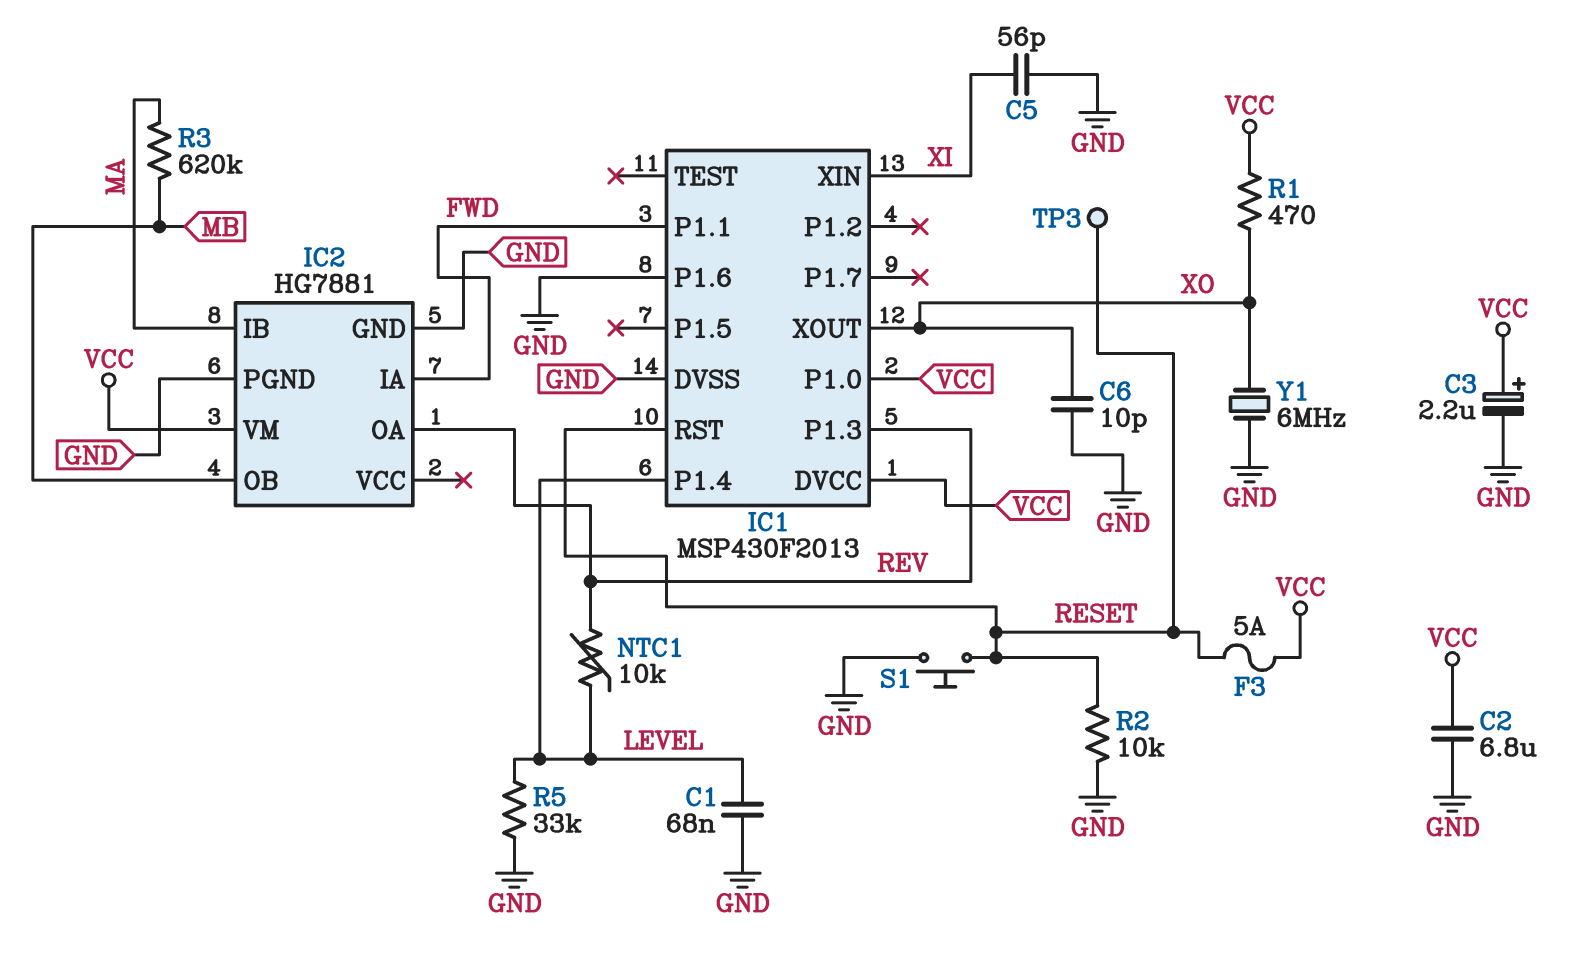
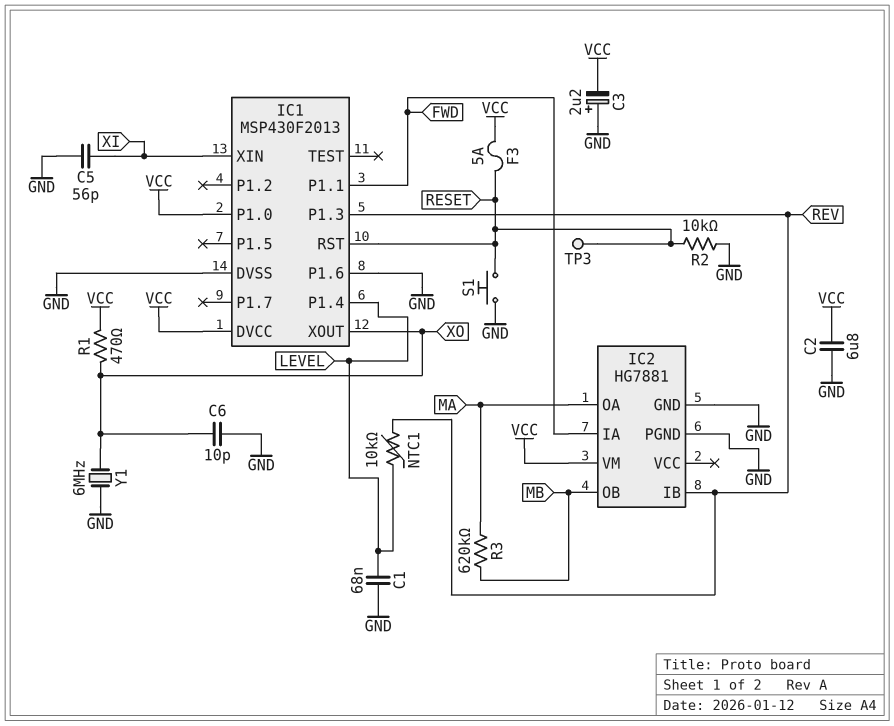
C3: 2.2uF (plus VCC, minus GND) -> 2.2uF (plus GND, minus VCC)
IC2 pin IB: MA -> REV
IC2 pin OA: REV -> MA
R5: 33k (GND, LEVEL) -> none

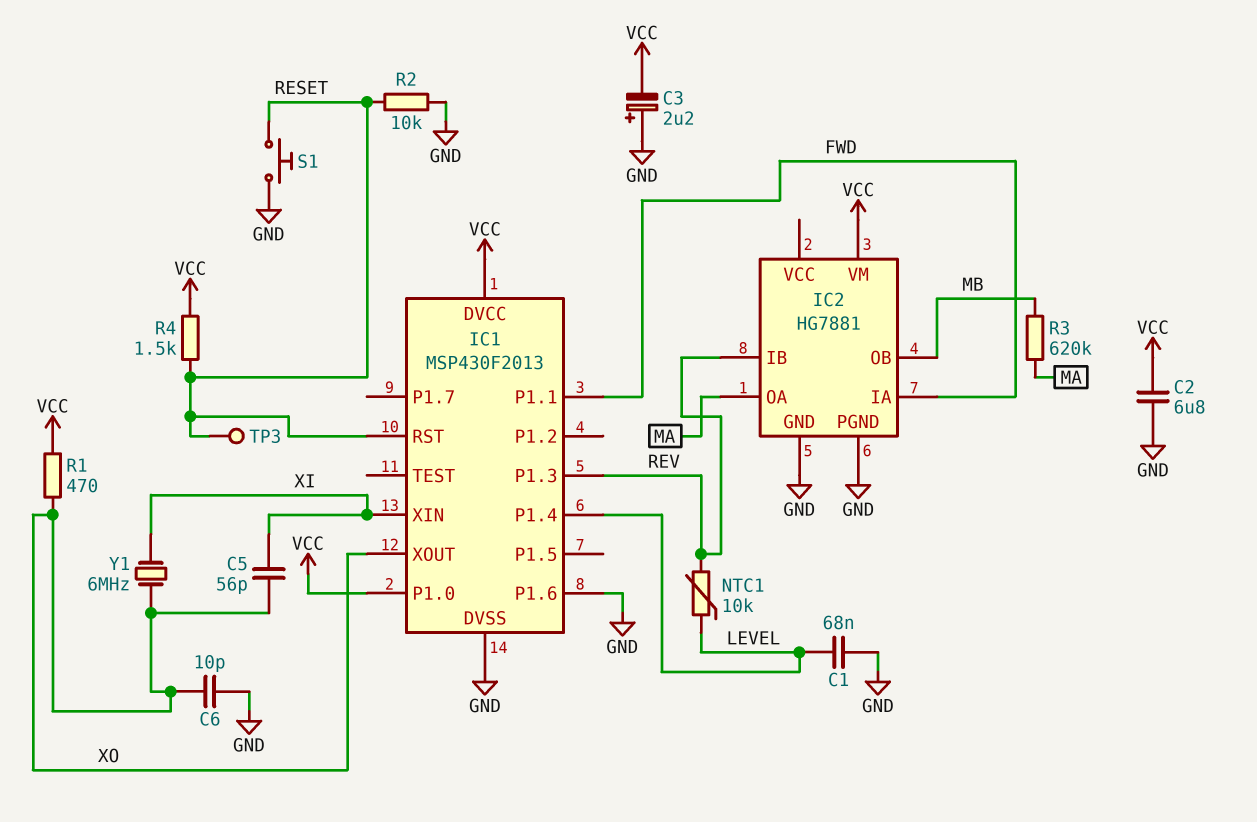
C5: 56pF (GND, XI) -> 56pF (XI, XO)
F3: 5A (RESET, VCC) -> none
R4: none -> 1.5k (RESET, VCC)
Y1: 6MHz (GND, XO) -> 6MHz (XI, XO)

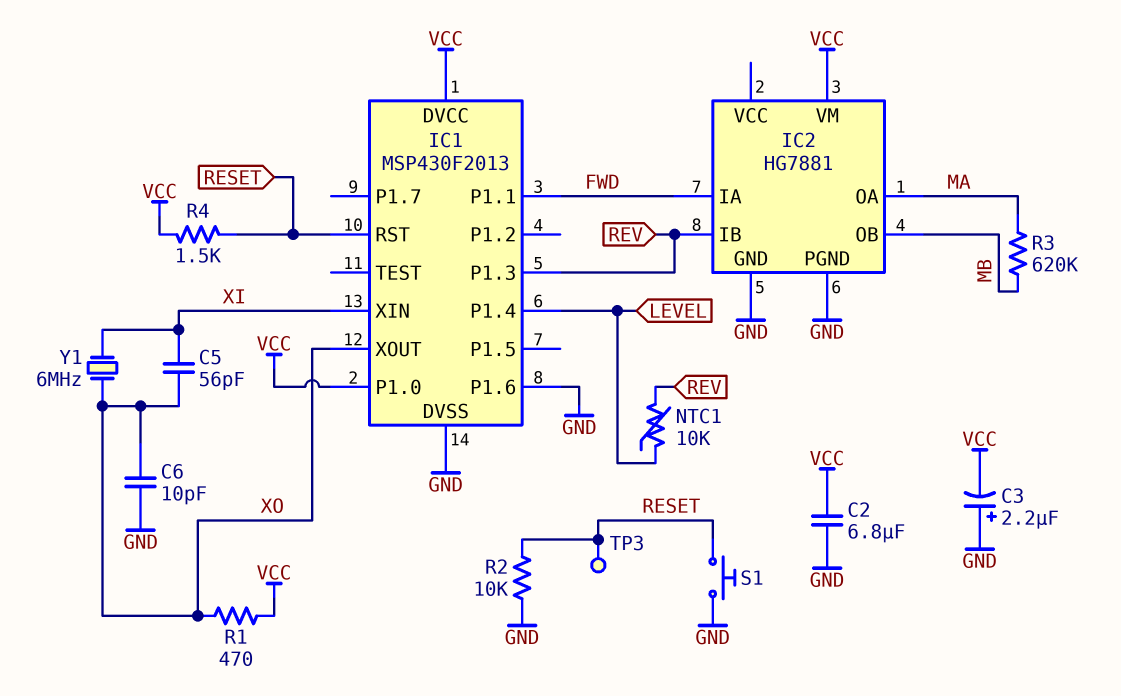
C1: 68nF (GND, LEVEL) -> none

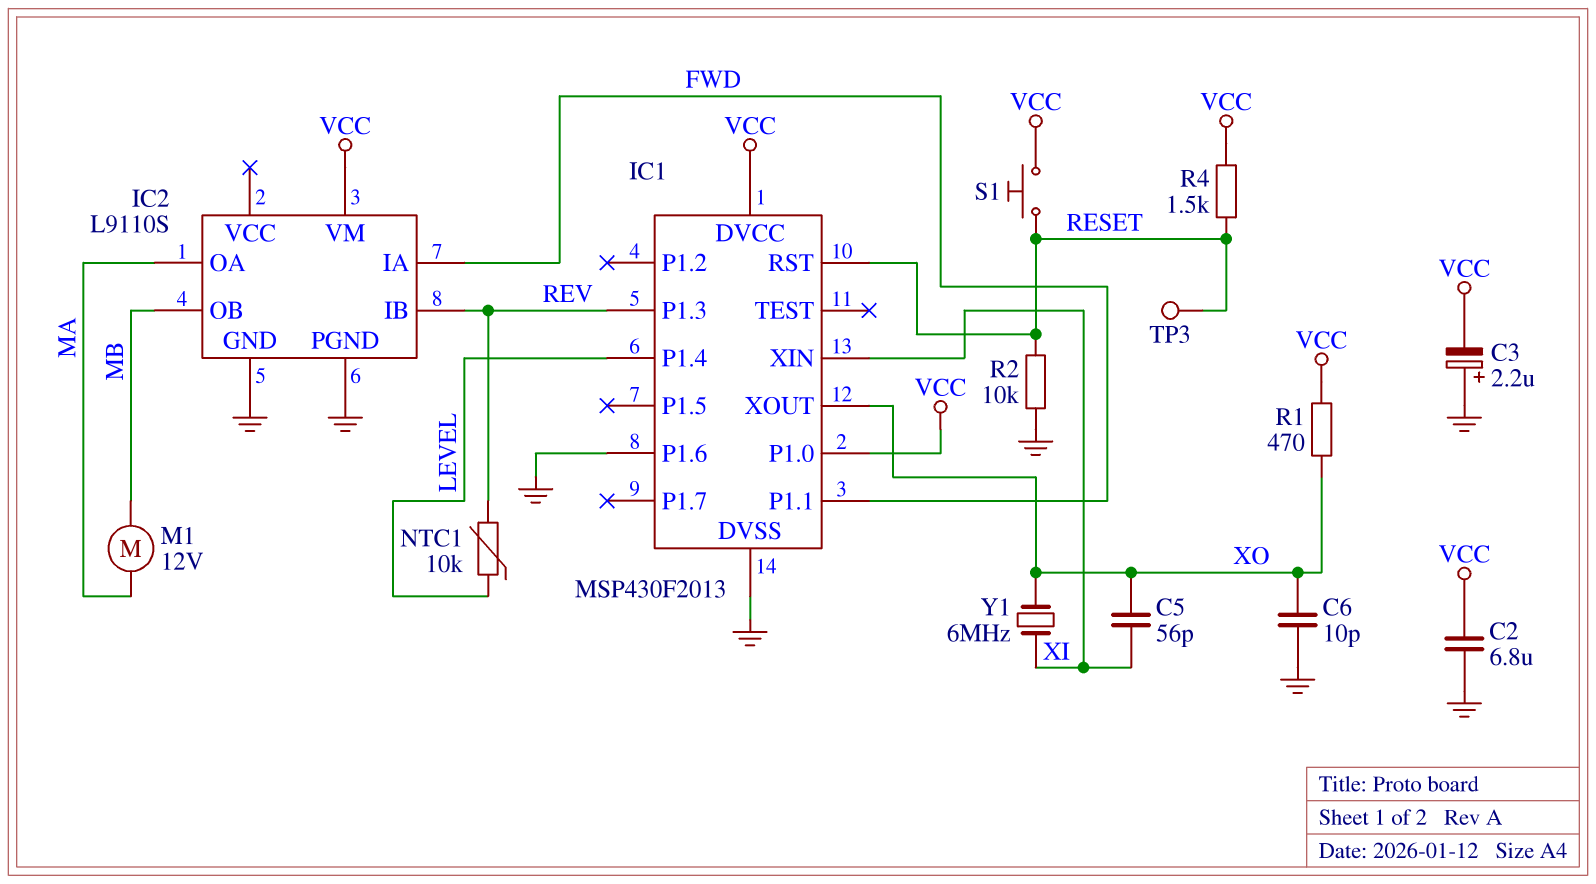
IC2: HG7881 -> L9110S
M1: none -> motor 12V (MA, MB)
R3: 620k (MA, MB) -> none
S1: button (GND, RESET) -> button (RESET, VCC)

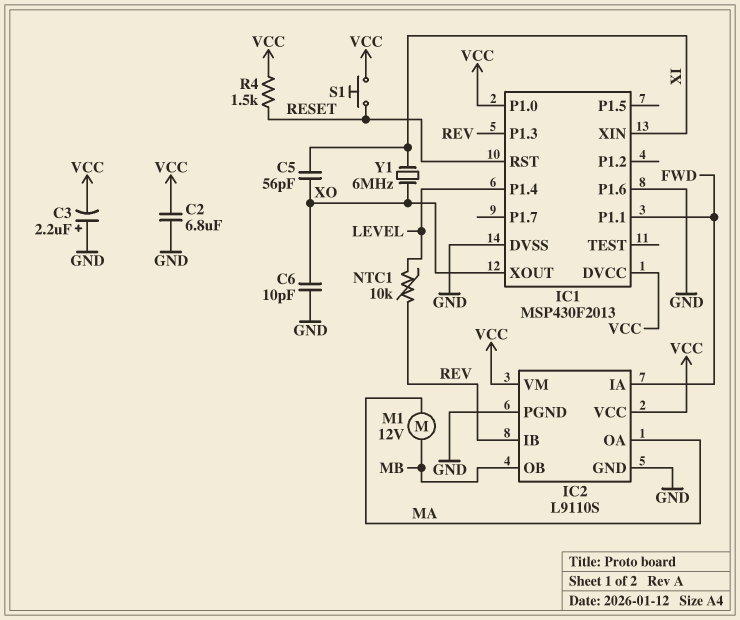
IC2 pin VCC: none -> VCC
R1: 470 (VCC, XO) -> none
R2: 10k (GND, RESET) -> none
TP3: test point (RESET) -> none

